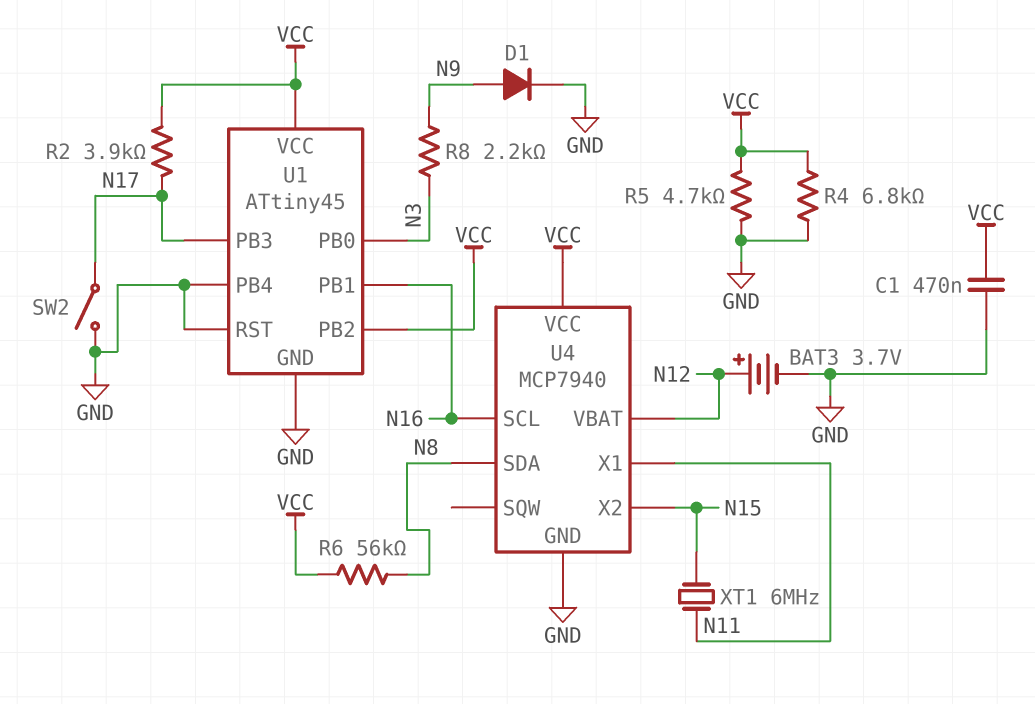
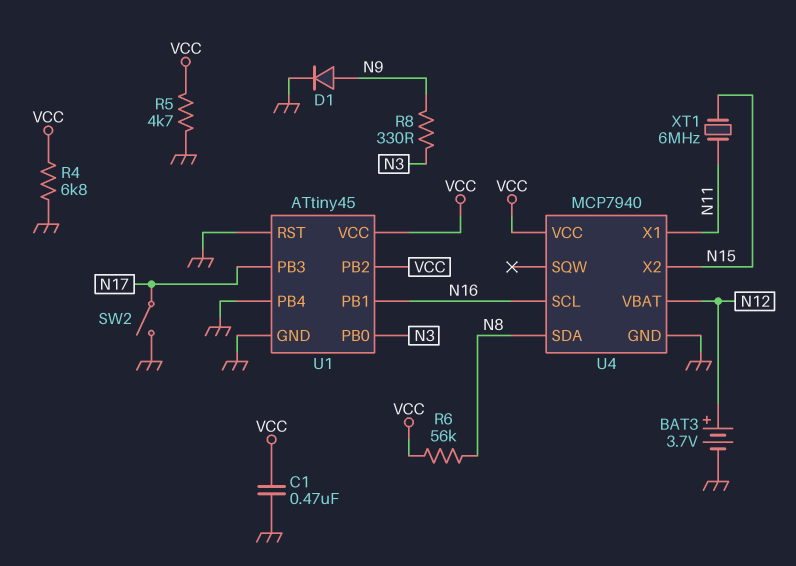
R2: 3.9k (N17, VCC) -> none
R8: 2.2k (N3, N9) -> 330 (N3, N9)

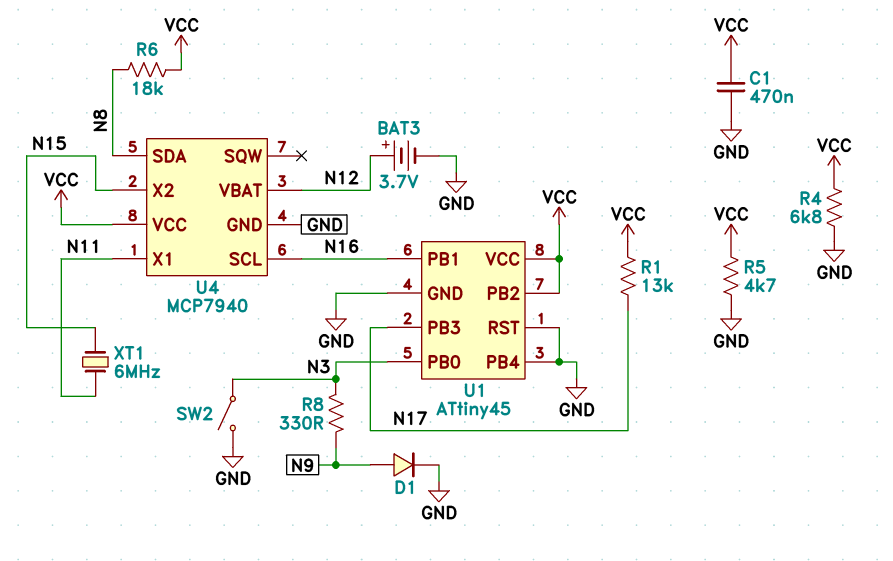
R1: none -> 13k (N17, VCC)
R6: 56k (N8, VCC) -> 18k (N8, VCC)
SW2: switch (GND, N17) -> switch (GND, N3)

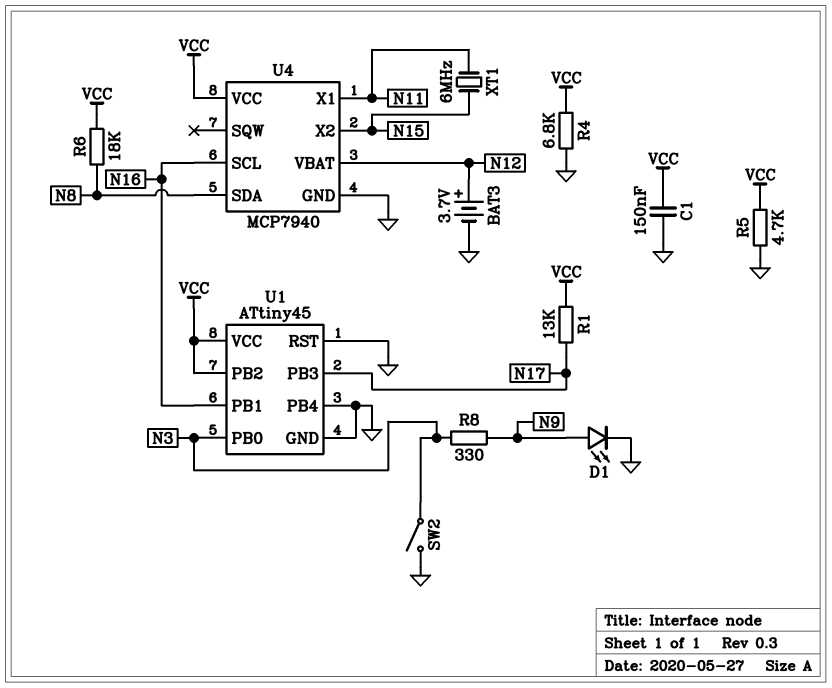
C1: 470nF (GND, VCC) -> 150nF (GND, VCC)
D1: diode (A N9, K GND) -> LED (A N9, K GND)

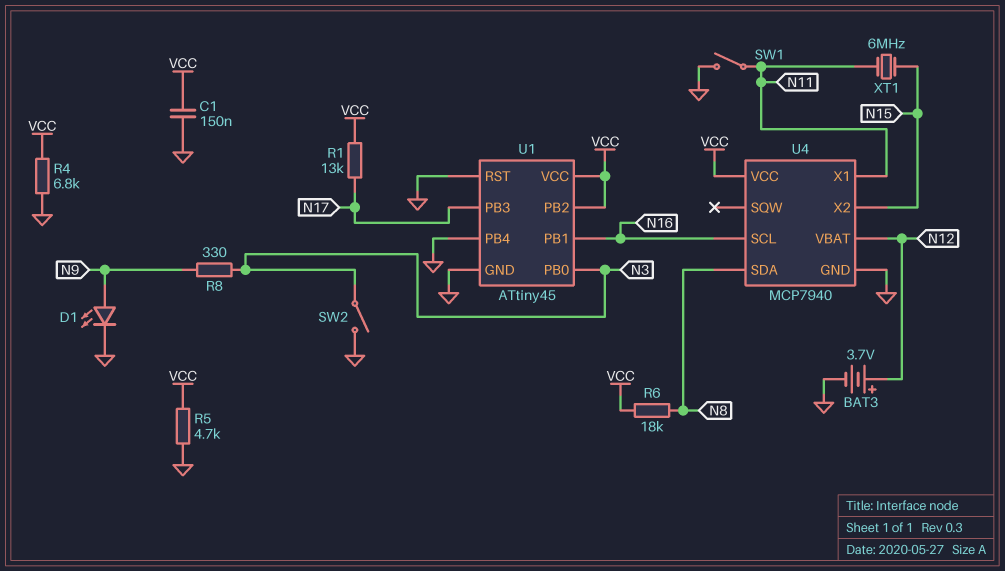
SW1: none -> switch (GND, N11)

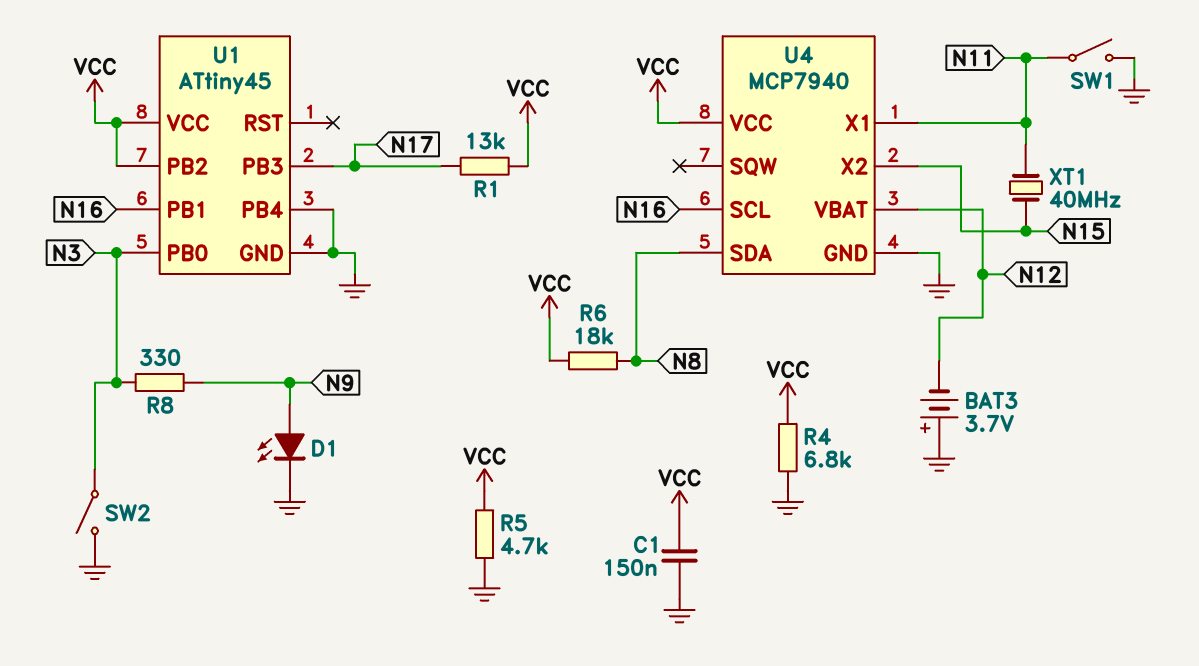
BAT3: 3.7V (plus N12, minus GND) -> 3.7V (plus GND, minus N12)
U1 pin RST: GND -> none
XT1: 6MHz (N11, N15) -> 40MHz (N11, N15)

